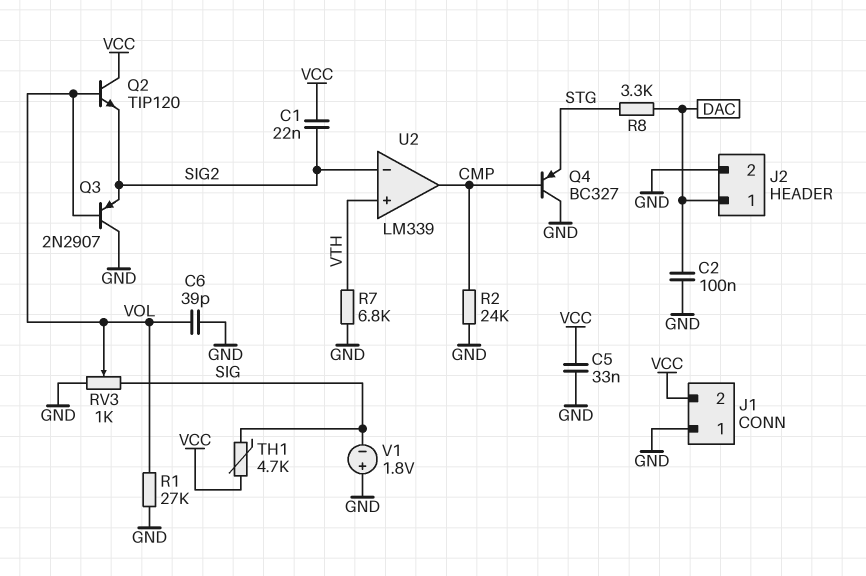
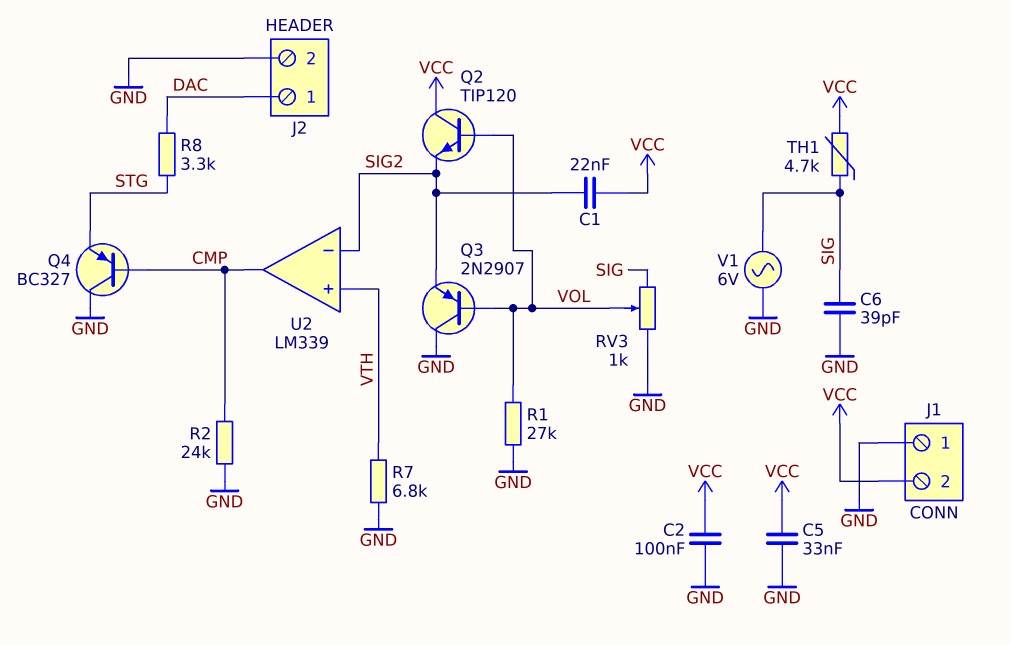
C2: 100nF (DAC, GND) -> 100nF (GND, VCC)
C6: 39pF (GND, VOL) -> 39pF (GND, SIG)
V1: 1.8V (plus GND, minus SIG) -> AC 6V (GND, SIG)

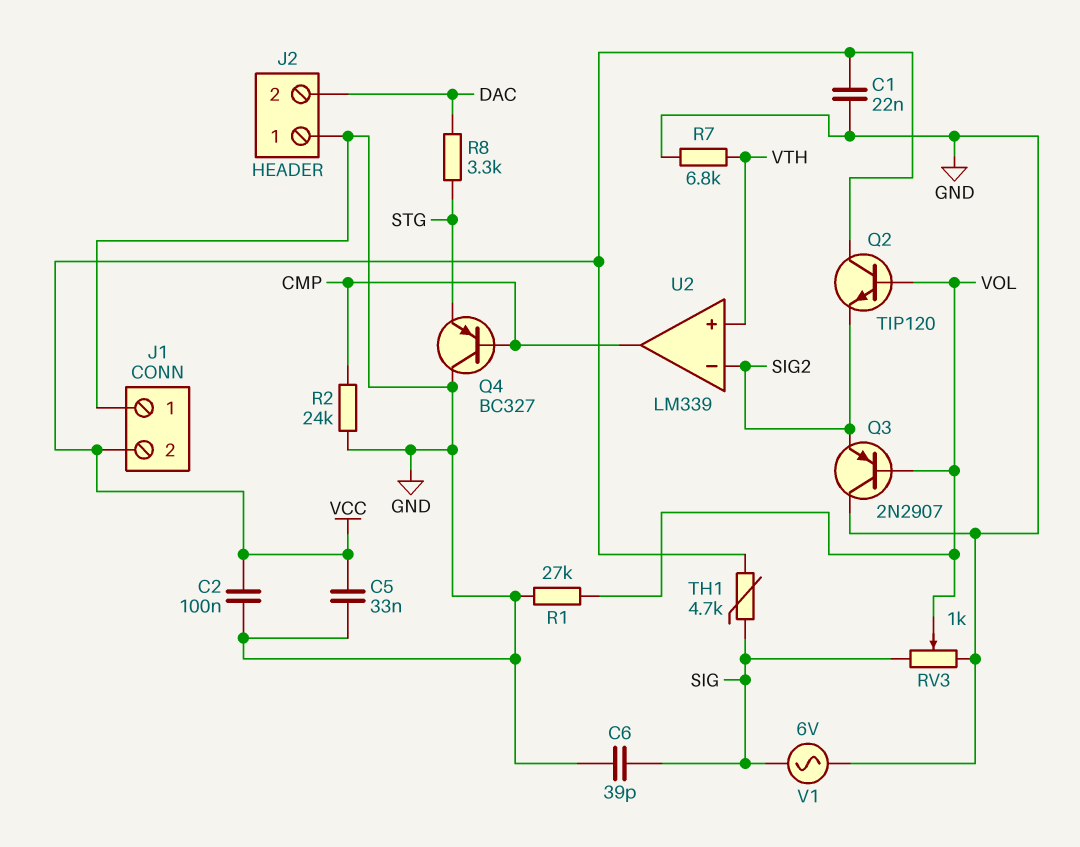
C1: 22nF (SIG2, VCC) -> 22nF (GND, VCC)
J2 pin 1: DAC -> GND
J2 pin 2: GND -> DAC

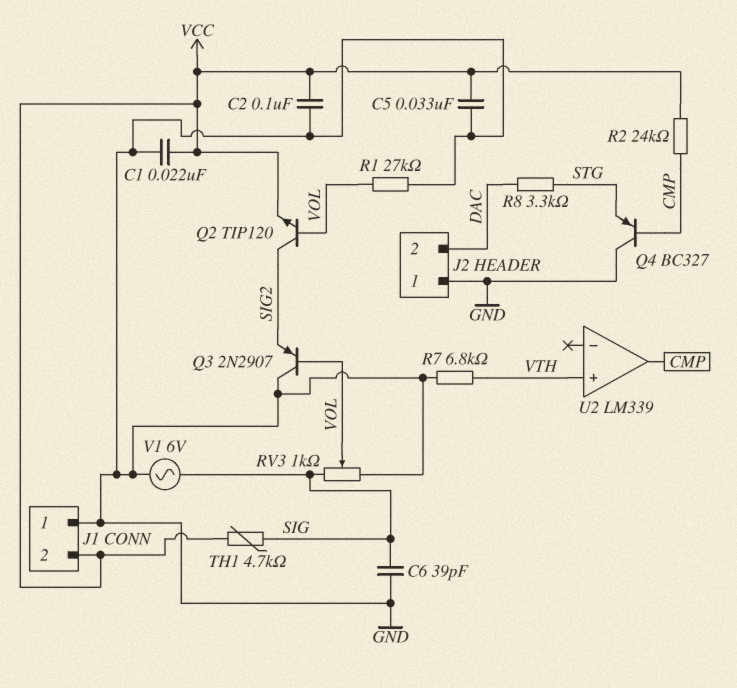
Q2: NPN TIP120 (B VOL, C VCC, E SIG2) -> NPN TIP120 (B VOL, C SIG2, E VCC)
R2: 24k (CMP, GND) -> 24k (CMP, VCC)
U2 pin in-: SIG2 -> none

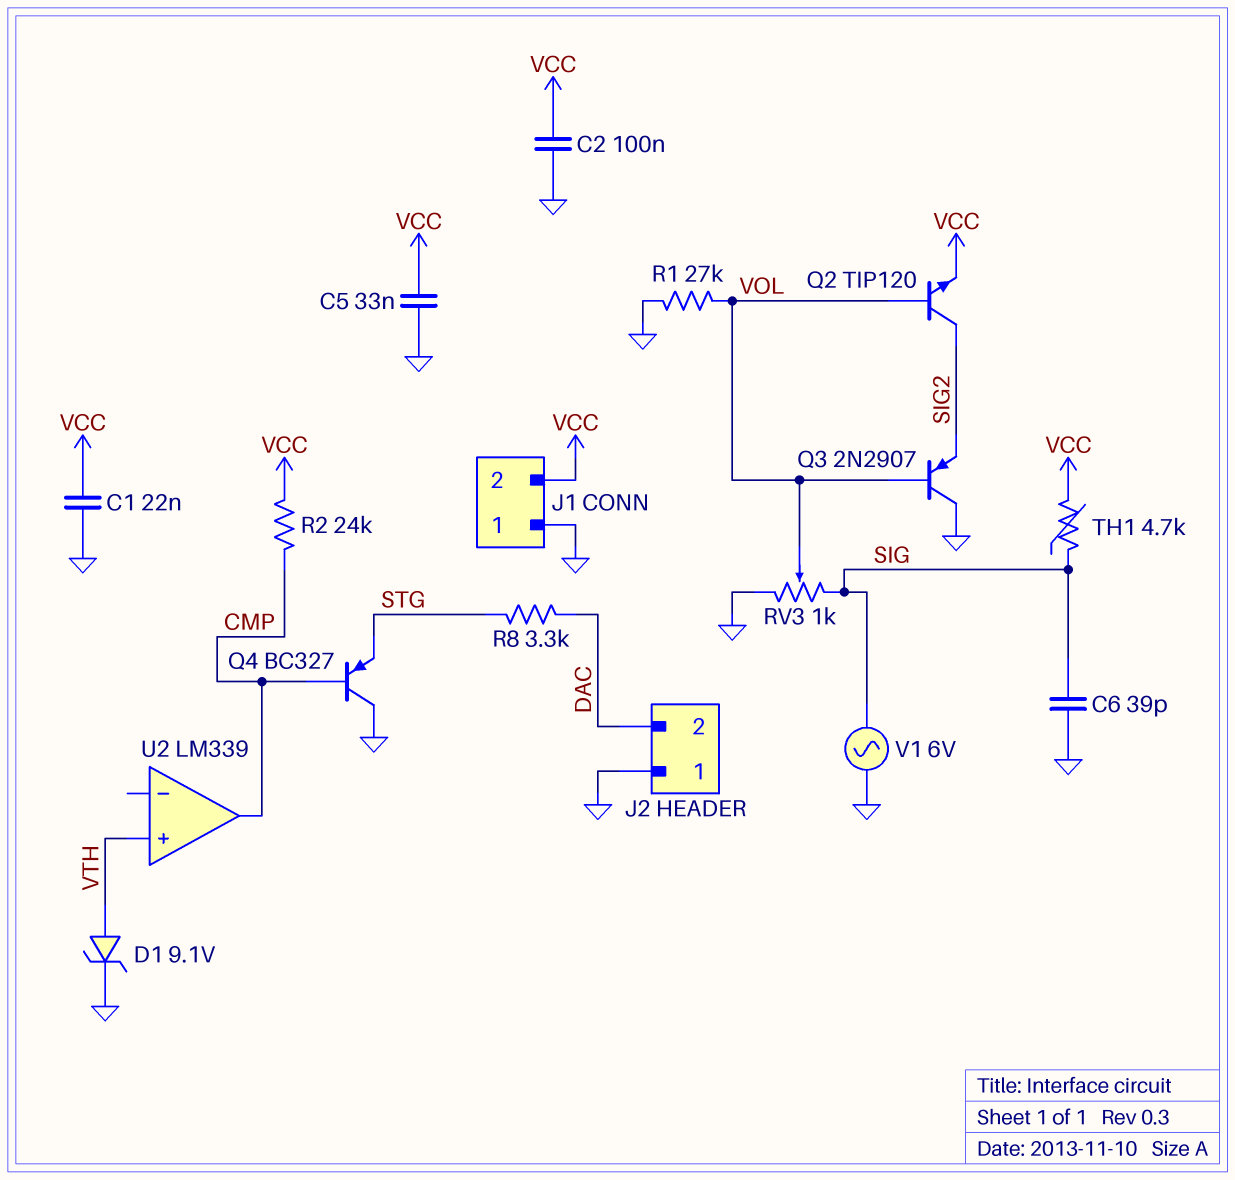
D1: none -> zener 9.1V (A VTH, K GND)
R7: 6.8k (GND, VTH) -> none

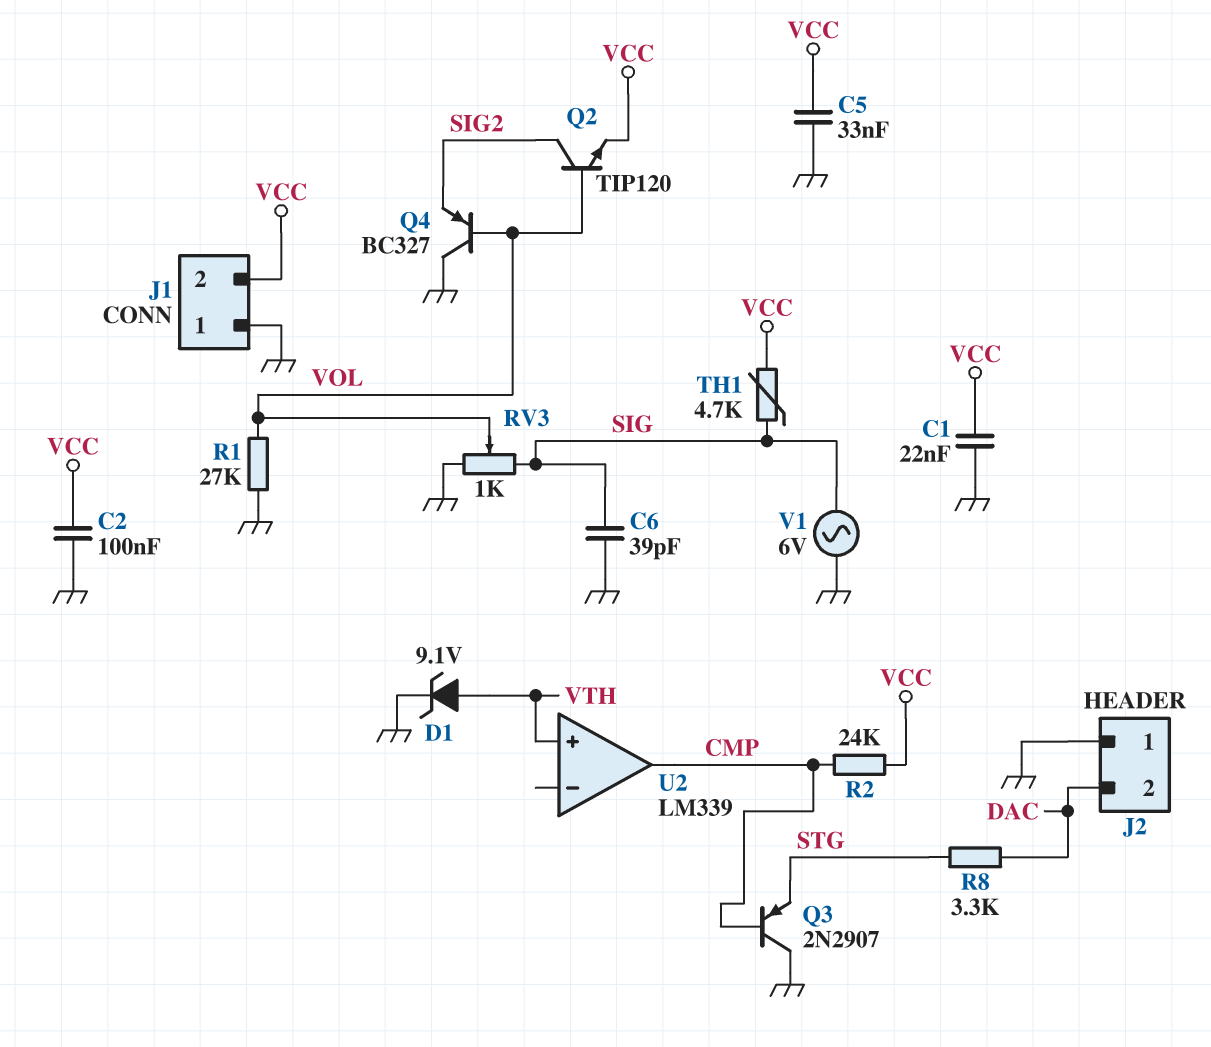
Q3: PNP 2N2907 (B VOL, C GND, E SIG2) -> PNP 2N2907 (B CMP, C GND, E STG)
Q4: PNP BC327 (B CMP, C GND, E STG) -> PNP BC327 (B VOL, C GND, E SIG2)

